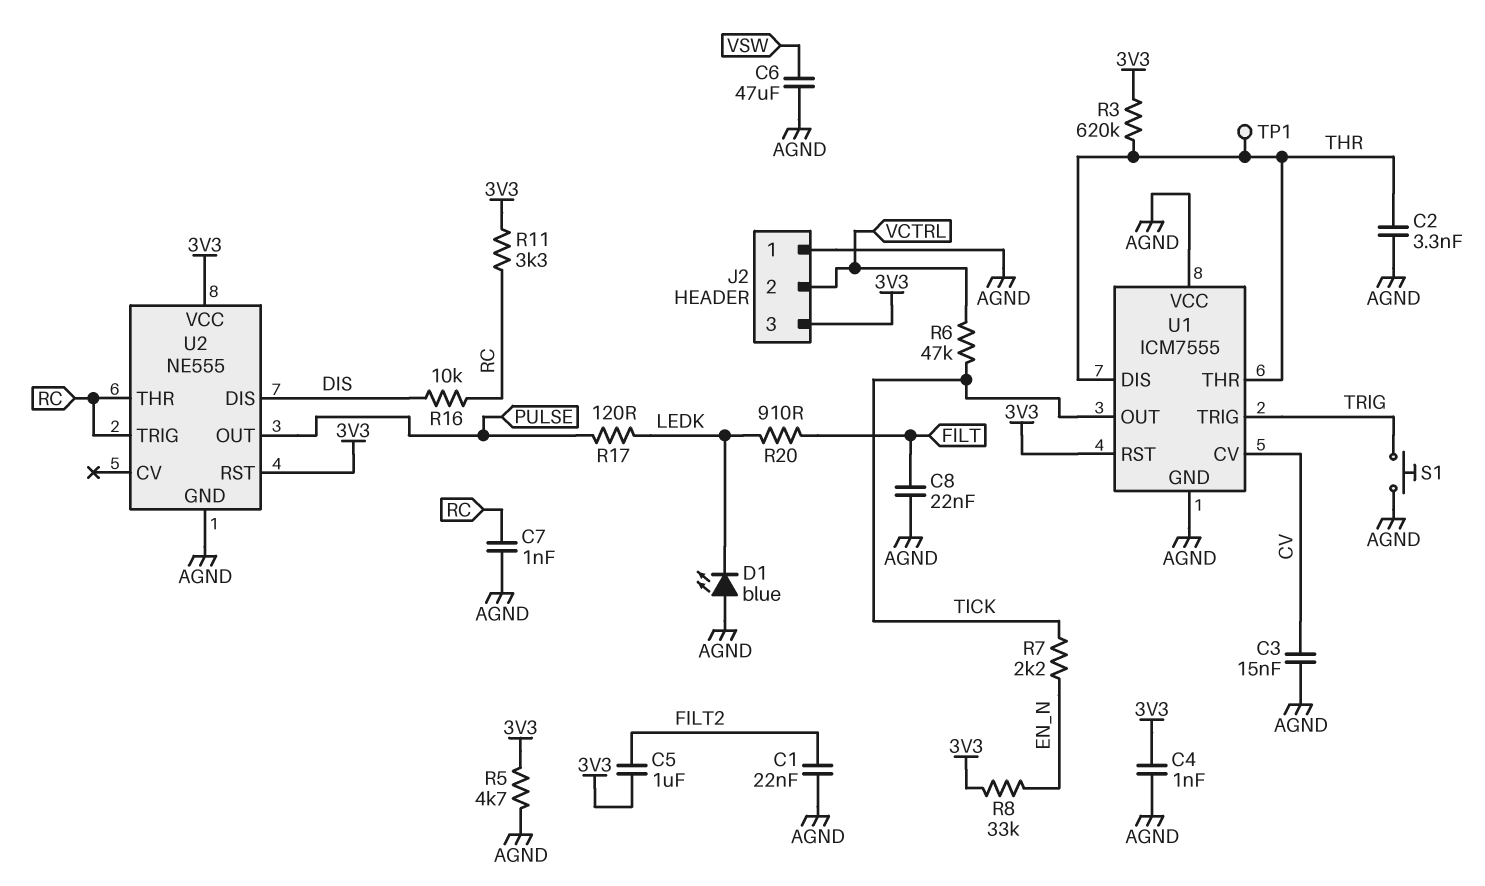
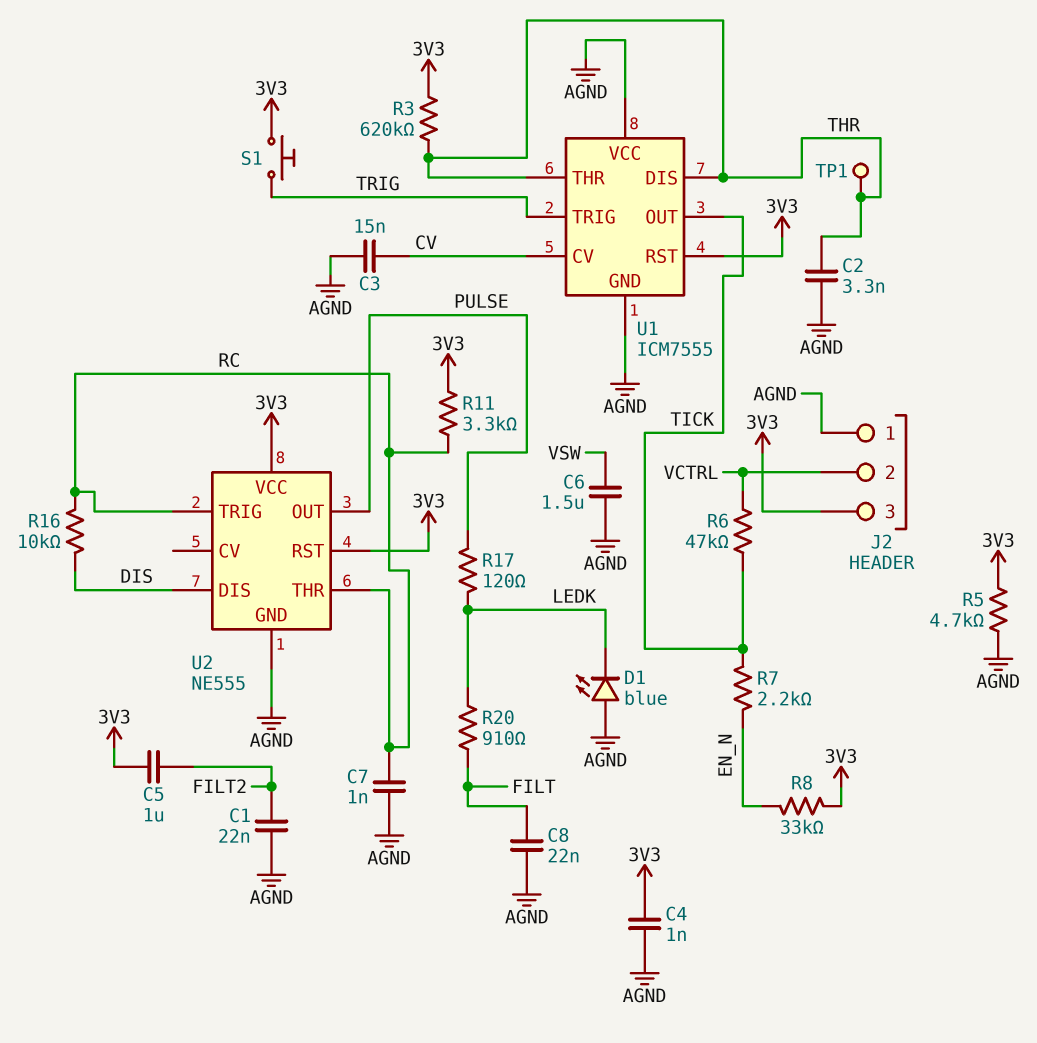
C6: 47uF (AGND, VSW) -> 1.5uF (AGND, VSW)
S1: button (AGND, TRIG) -> button (3V3, TRIG)

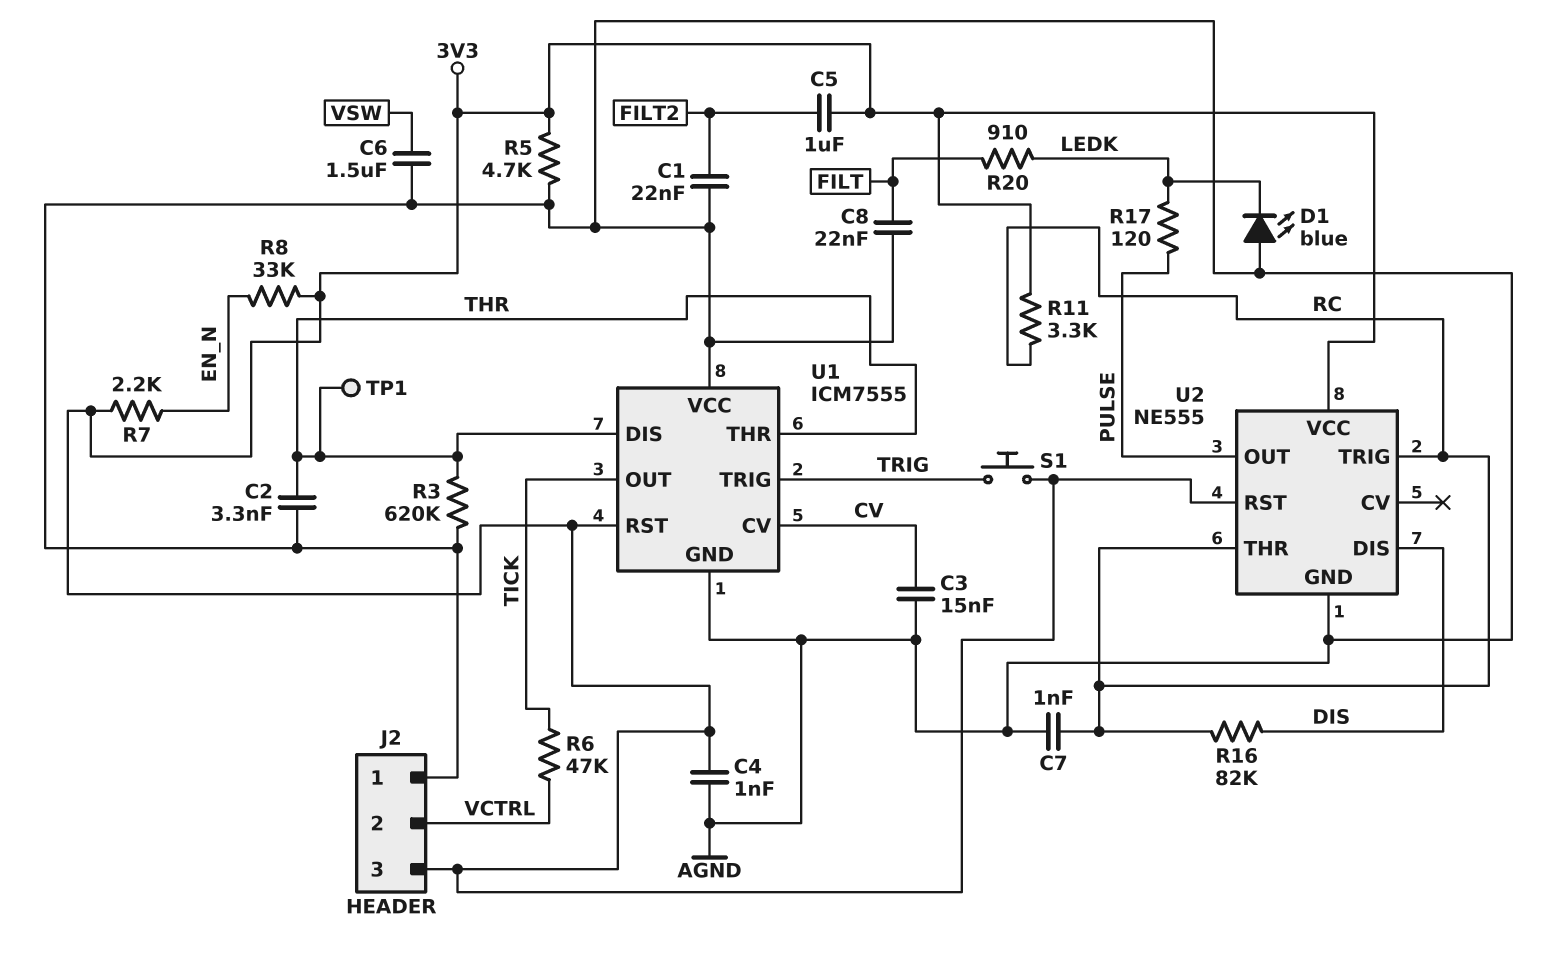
R3: 620k (3V3, THR) -> 620k (AGND, THR)
R7: 2.2k (EN_N, TICK) -> 2.2k (3V3, EN_N)
R16: 10k (DIS, RC) -> 82k (DIS, RC)

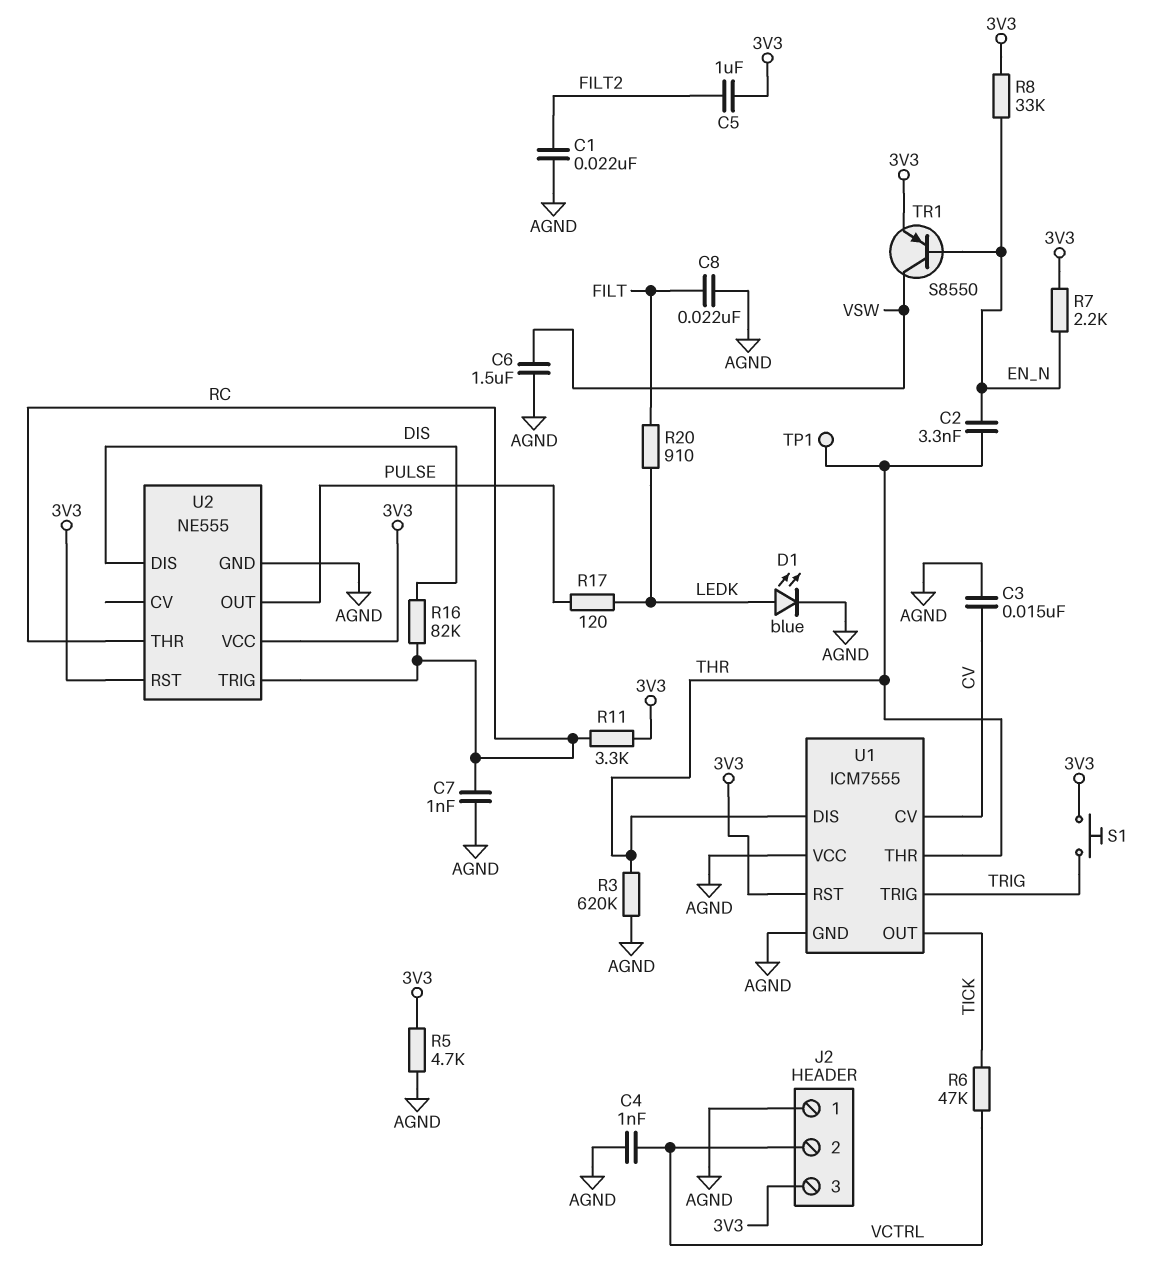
C2: 3.3nF (AGND, THR) -> 3.3nF (EN_N, THR)
C4: 1nF (3V3, AGND) -> 1nF (AGND, VCTRL)
D1: LED blue (A AGND, K LEDK) -> LED blue (A LEDK, K AGND)
TR1: none -> PNP S8550 (B EN_N, C VSW, E 3V3)

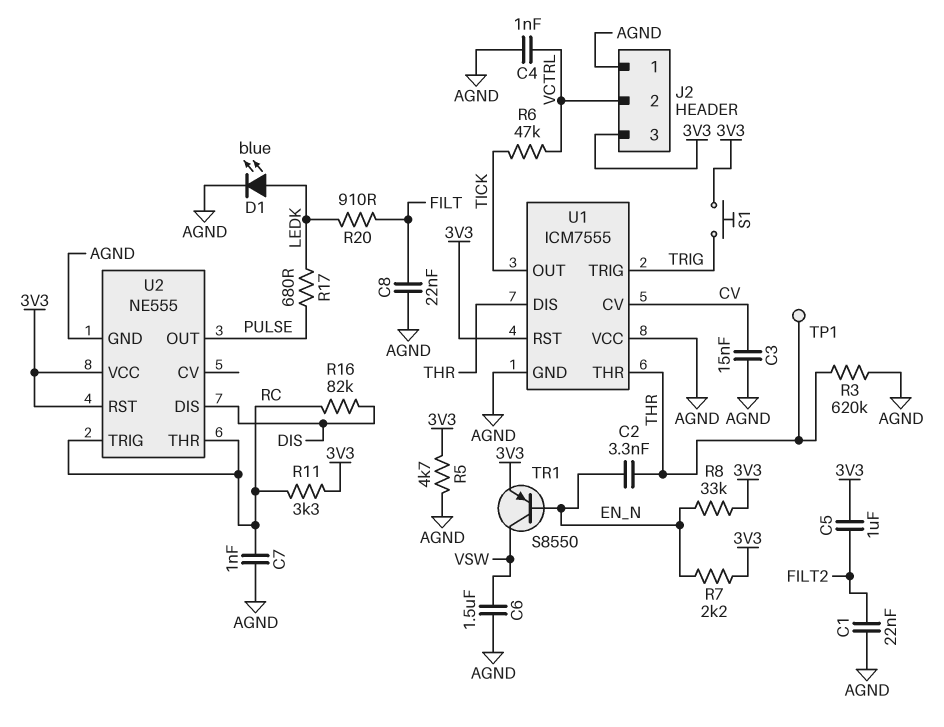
R17: 120 (LEDK, PULSE) -> 680 (LEDK, PULSE)

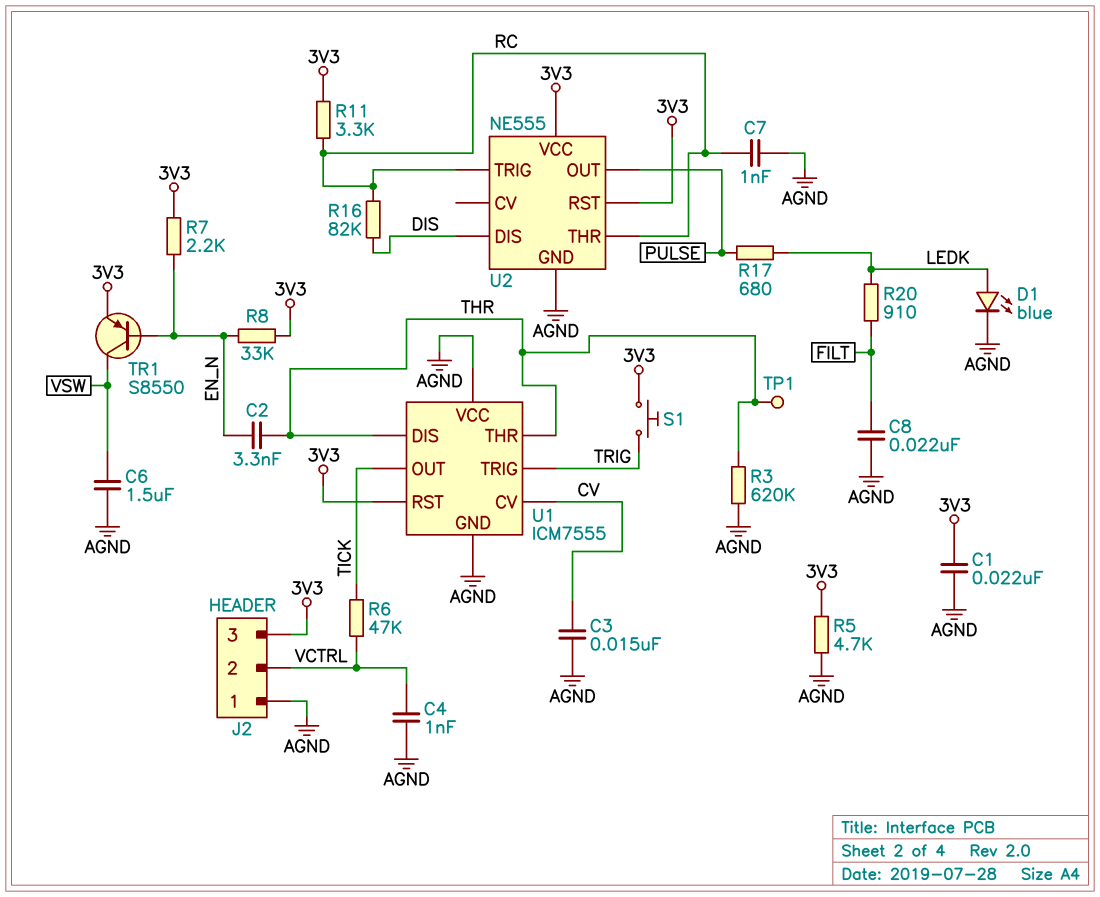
C1: 22nF (AGND, FILT2) -> 22nF (3V3, AGND)
C5: 1uF (3V3, FILT2) -> none

